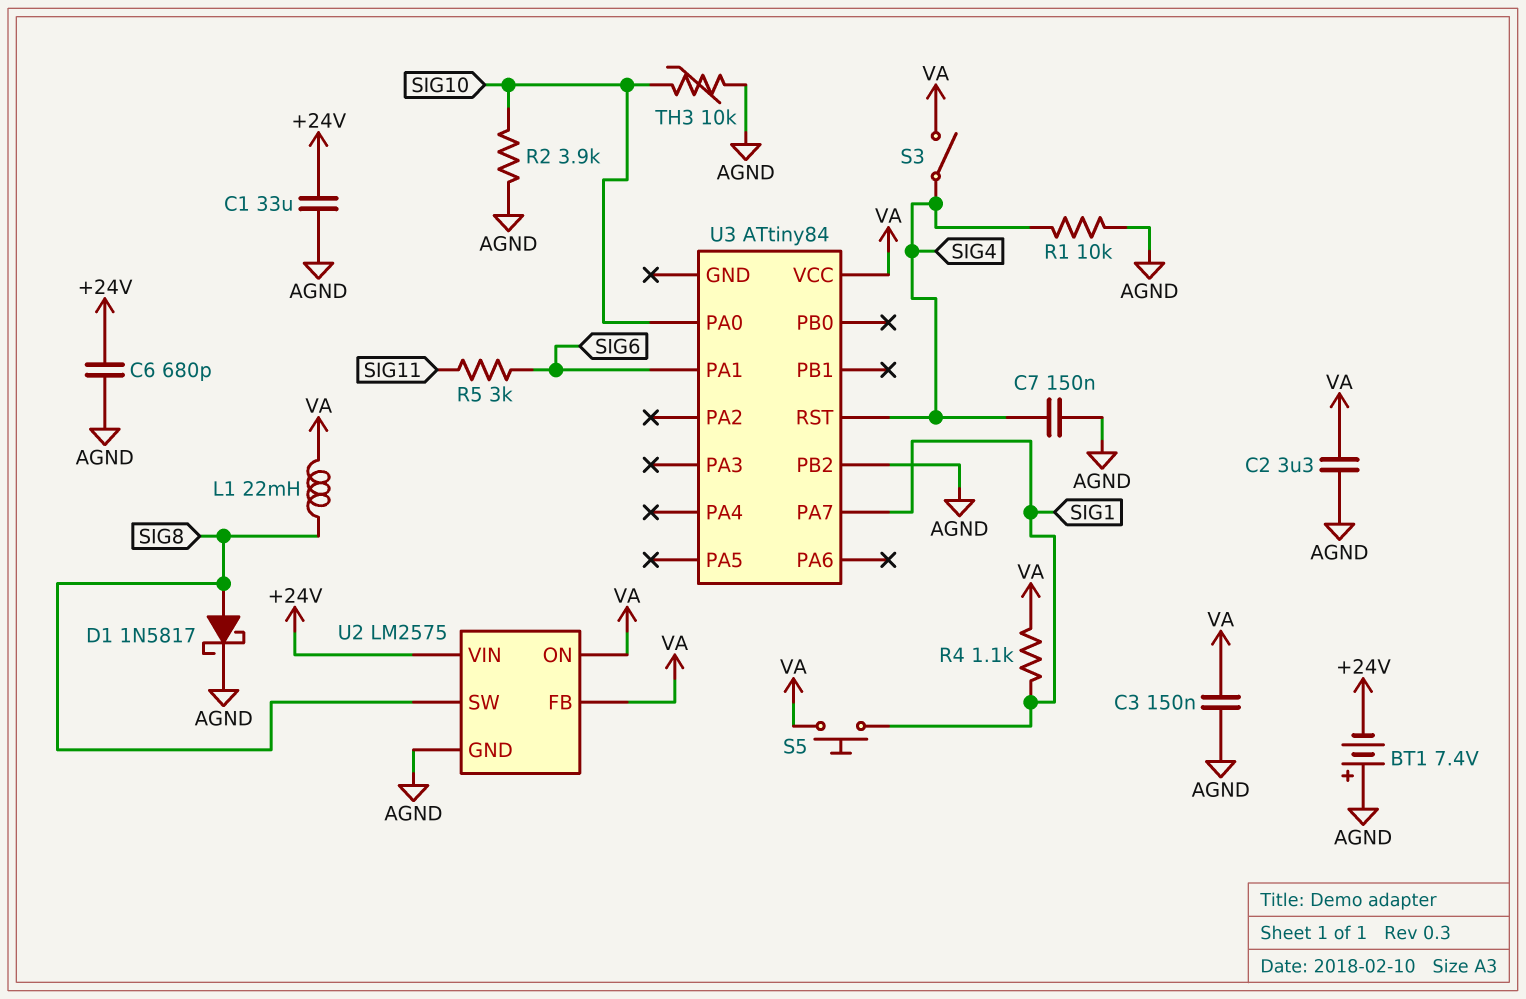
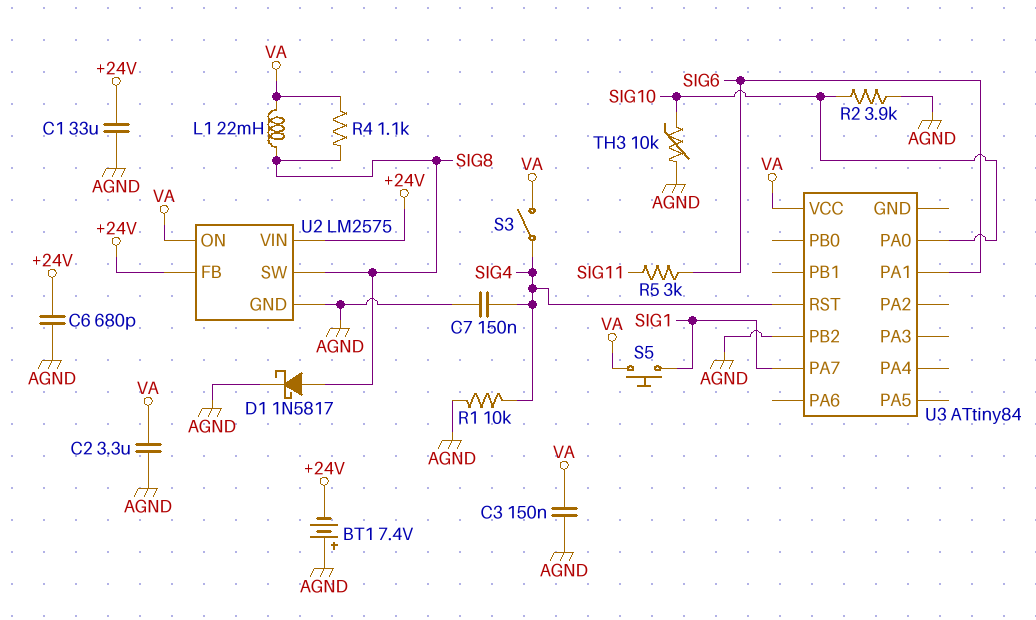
R4: 1.1k (SIG1, VA) -> 1.1k (SIG8, VA)
U2 pin FB: VA -> +24V

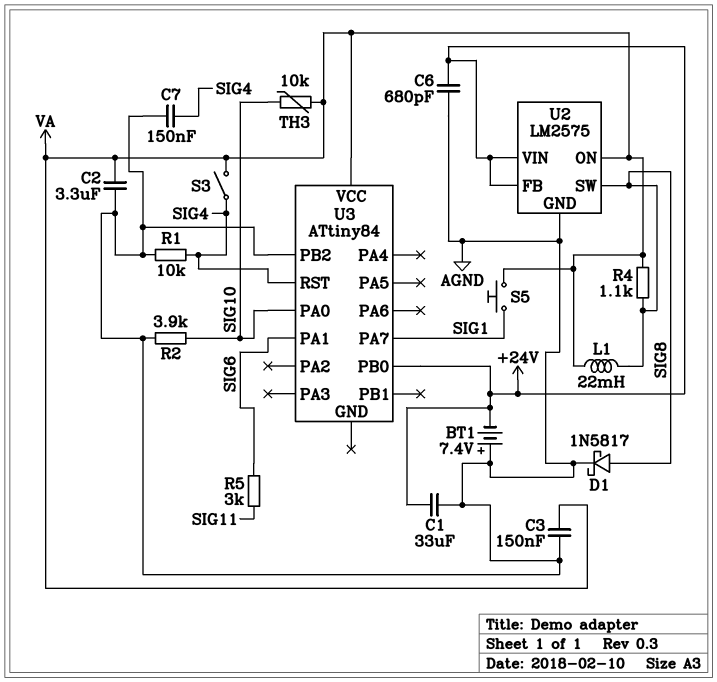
TH3: 10k (AGND, SIG10) -> 10k (SIG10, VA)
U3 pin PB0: none -> +24V

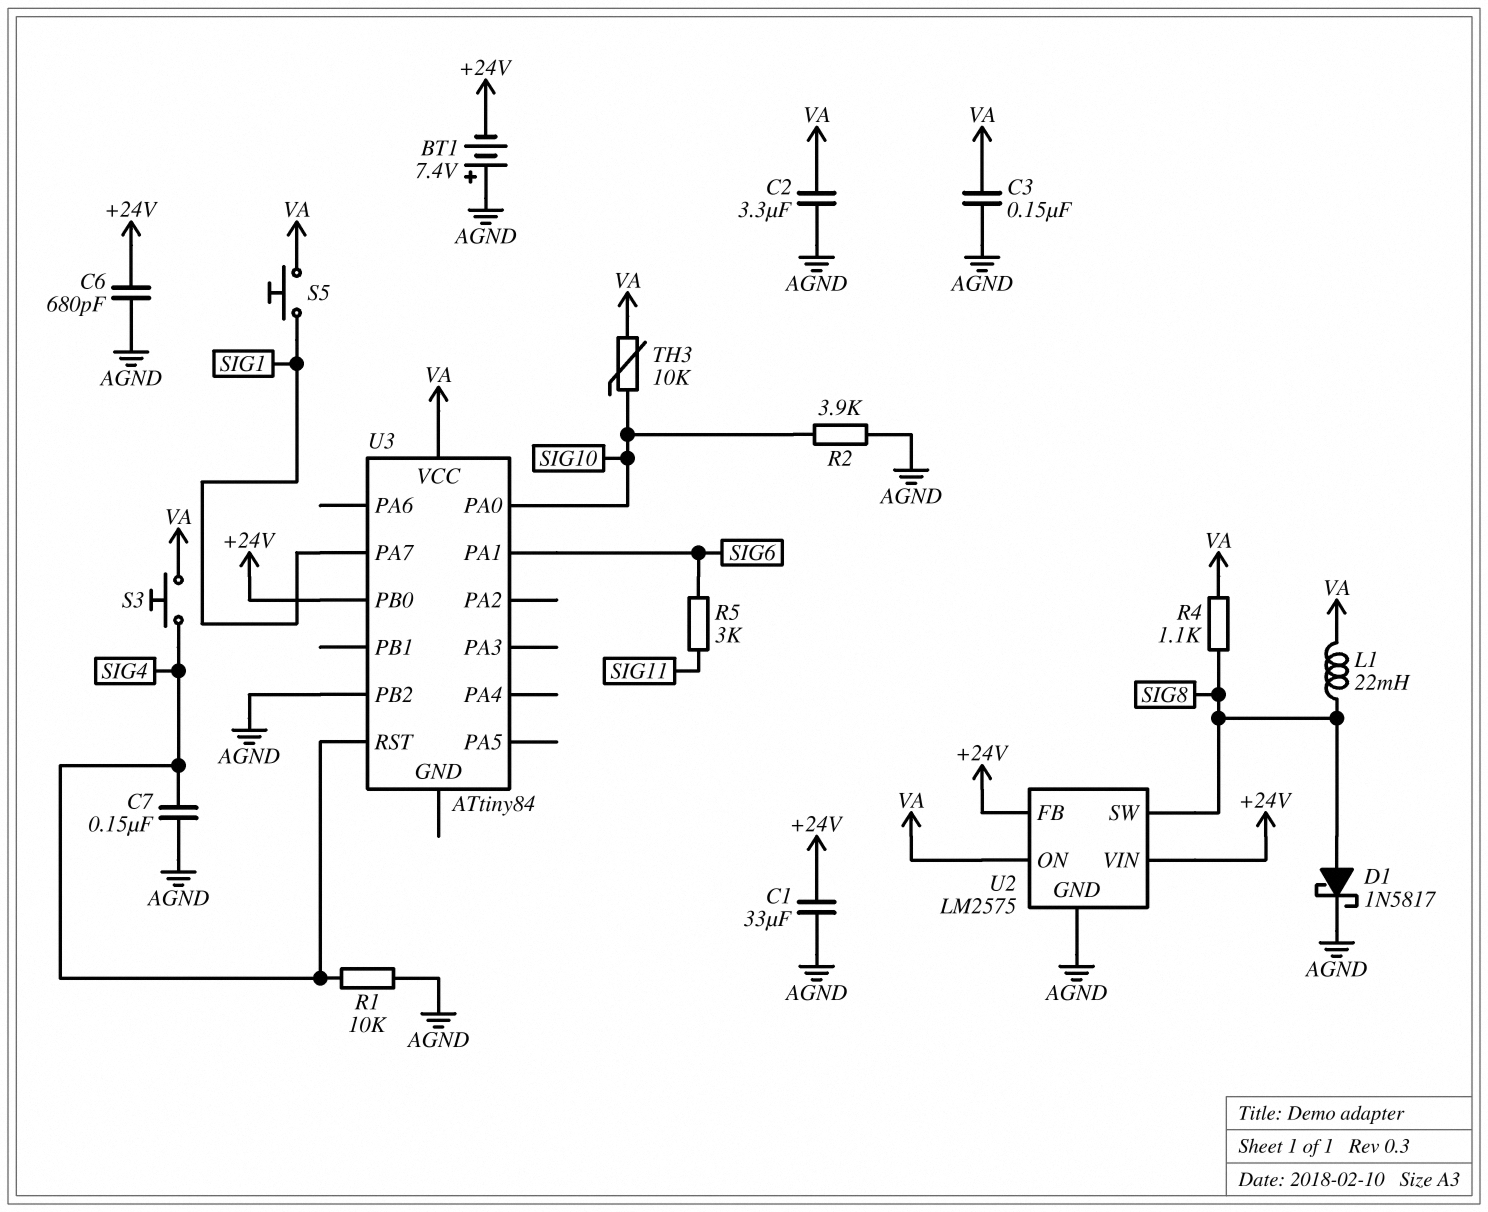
S3: switch (SIG4, VA) -> button (SIG4, VA)

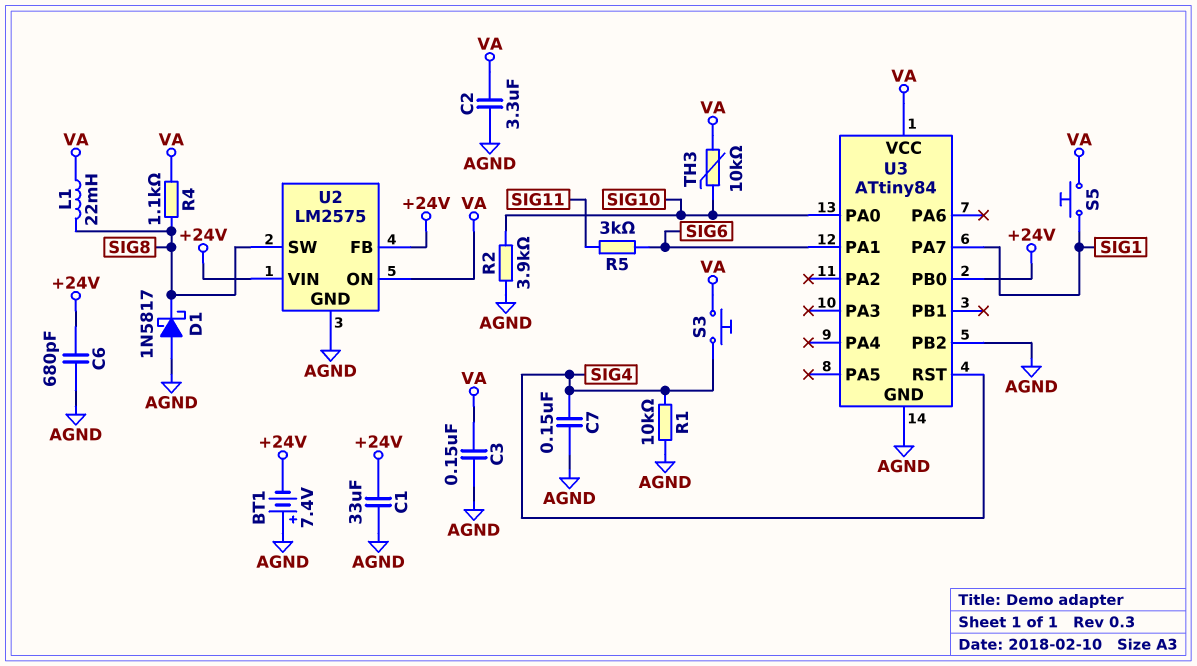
D1: schottky 1N5817 (A SIG8, K AGND) -> schottky 1N5817 (A AGND, K SIG8)
U3 pin GND: none -> AGND

